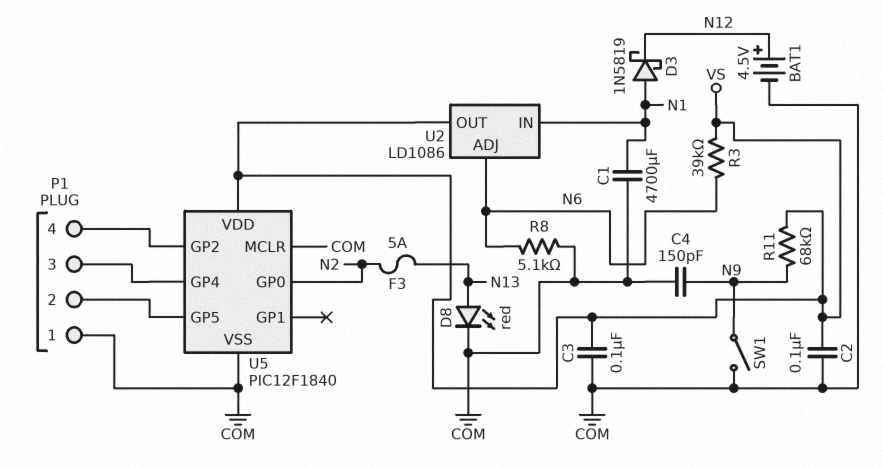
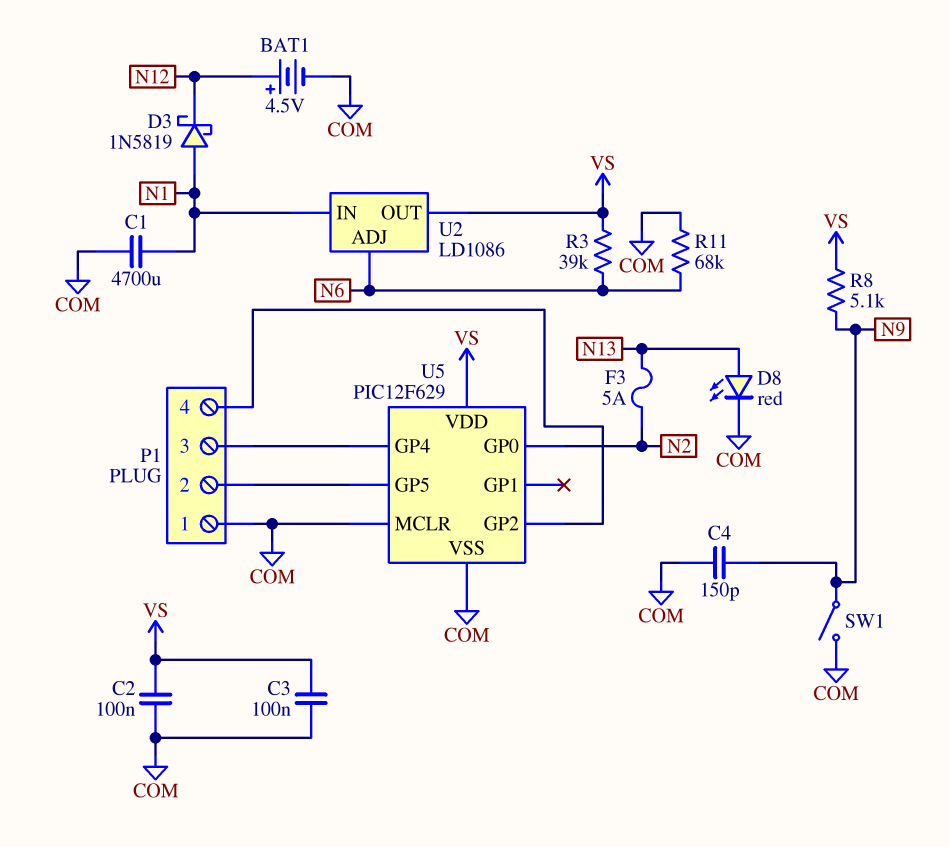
R8: 5.1k (COM, N6) -> 5.1k (N9, VS)
R11: 68k (N9, VS) -> 68k (COM, N6)
U5: PIC12F1840 -> PIC12F629

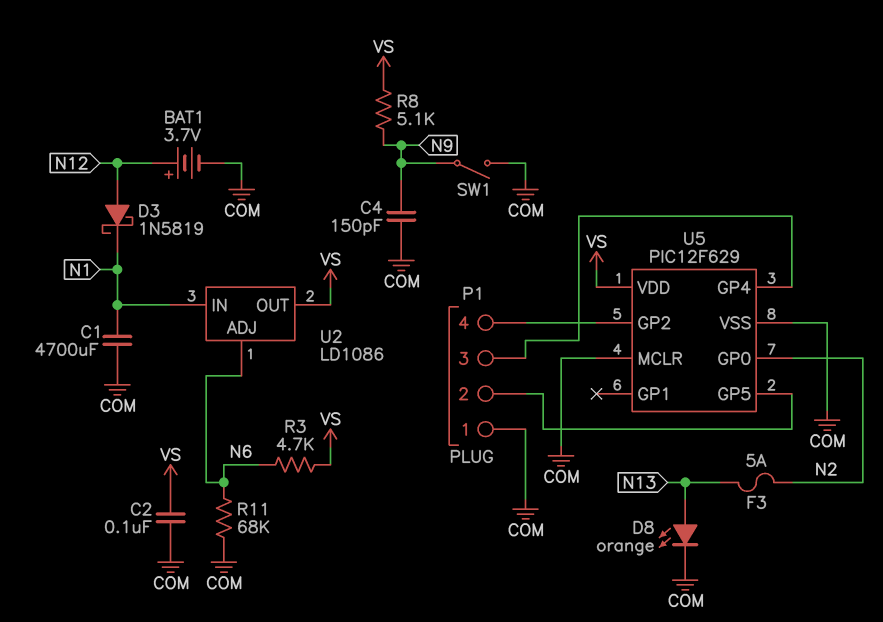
BAT1: 4.5V (plus N12, minus COM) -> 3.7V (plus N12, minus COM)
C3: 100nF (COM, VS) -> none
D3: schottky 1N5819 (A N1, K N12) -> schottky 1N5819 (A N12, K N1)
D8: LED red (A N13, K COM) -> LED orange (A N13, K COM)
R3: 39k (N6, VS) -> 4.7k (N6, VS)

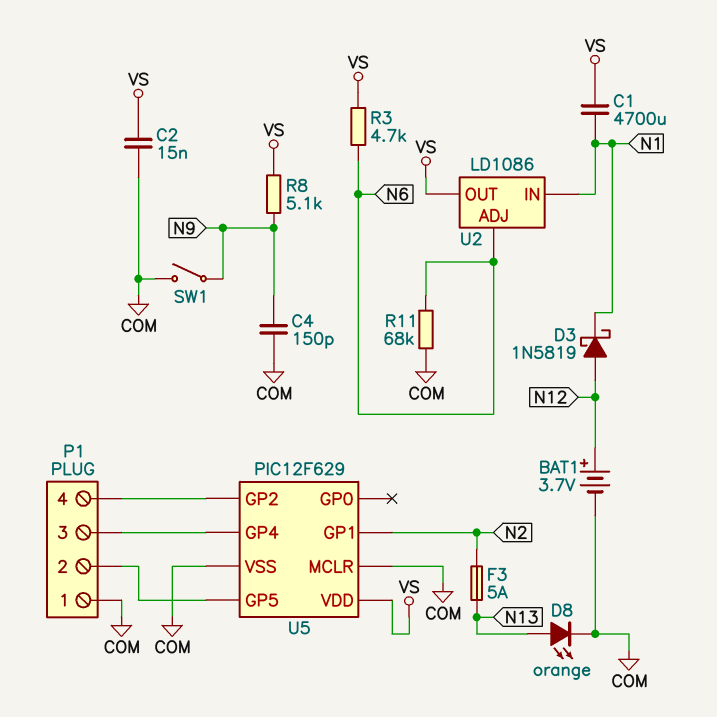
C1: 4700uF (COM, N1) -> 4700uF (N1, VS)
C2: 100nF (COM, VS) -> 15nF (COM, VS)
U5 pin GP0: N2 -> none
U5 pin GP1: none -> N2

